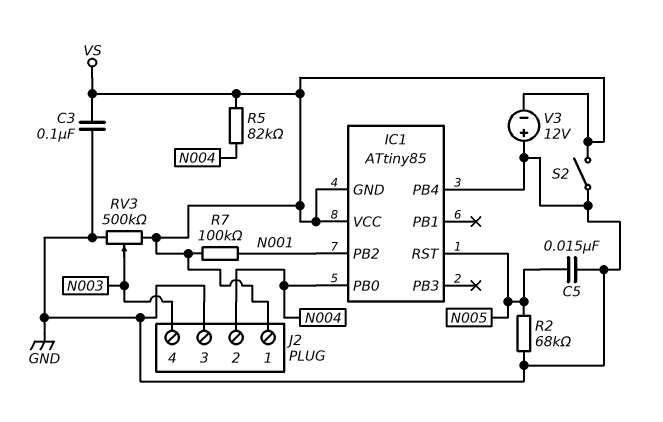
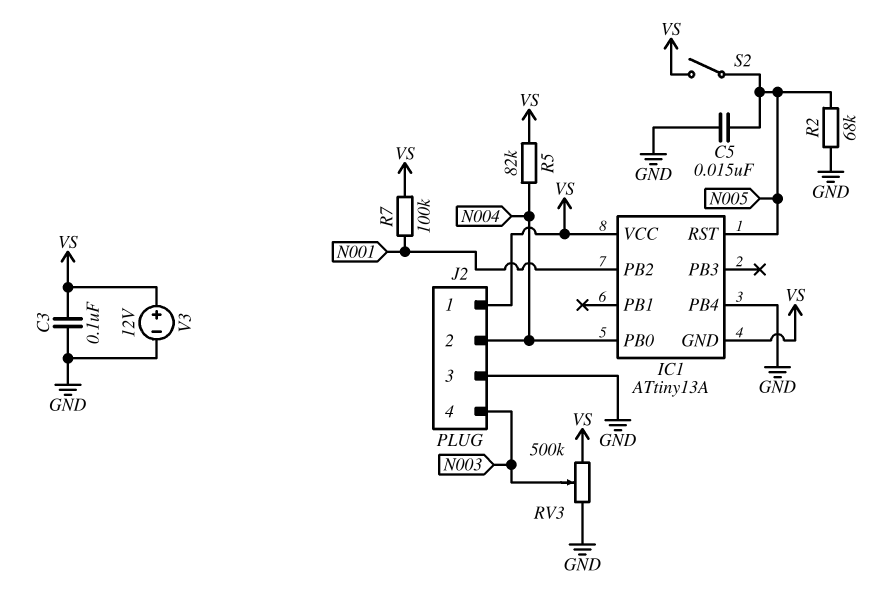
IC1: ATtiny85 -> ATtiny13A
S2: switch (GND, VS) -> switch (N005, VS)
V3: 12V (plus GND, minus VS) -> 12V (plus VS, minus GND)

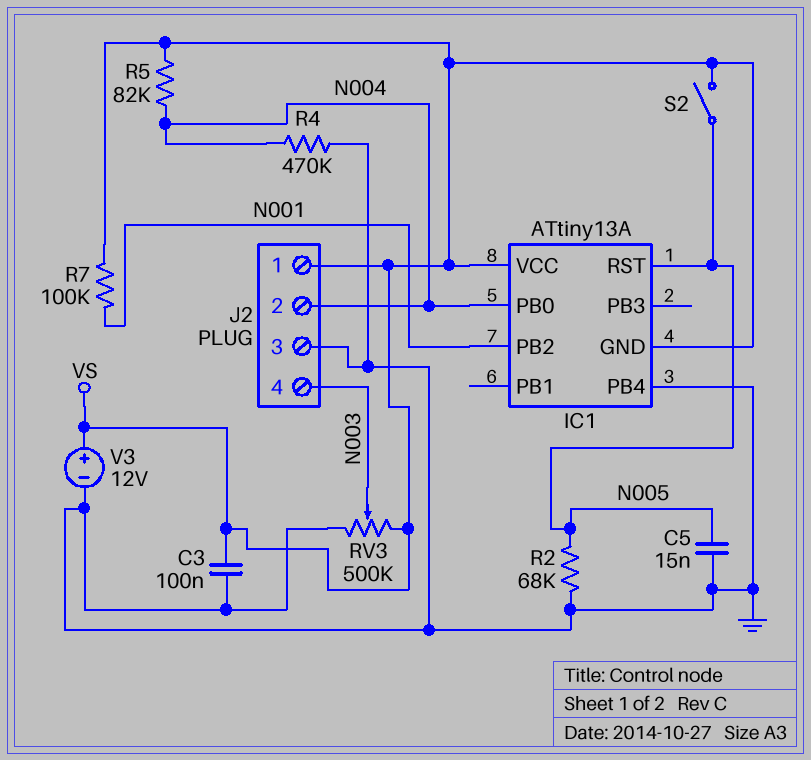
R4: none -> 470k (GND, N004)

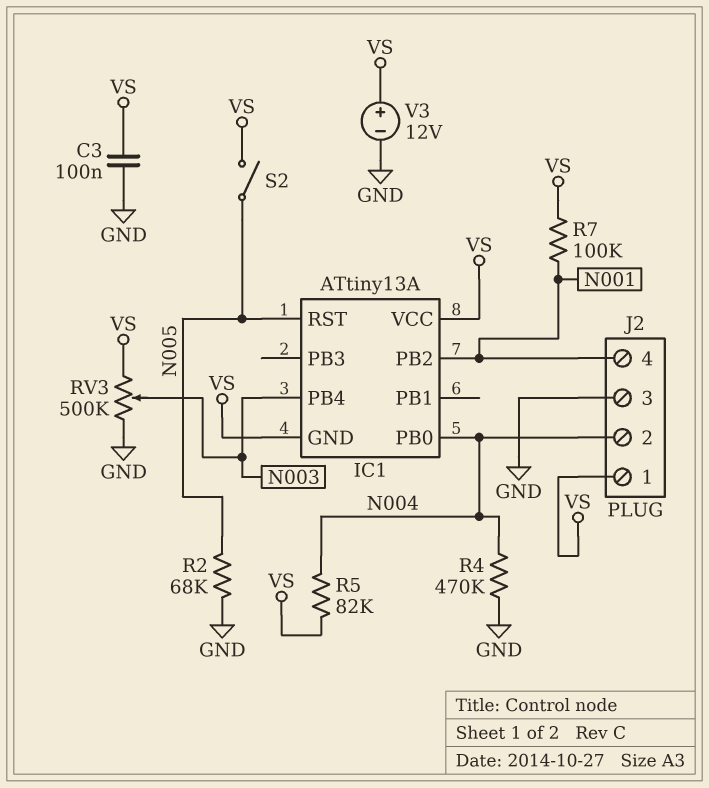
C5: 15nF (GND, N005) -> none
IC1 pin PB4: GND -> N003
J2 pin 4: N003 -> N001

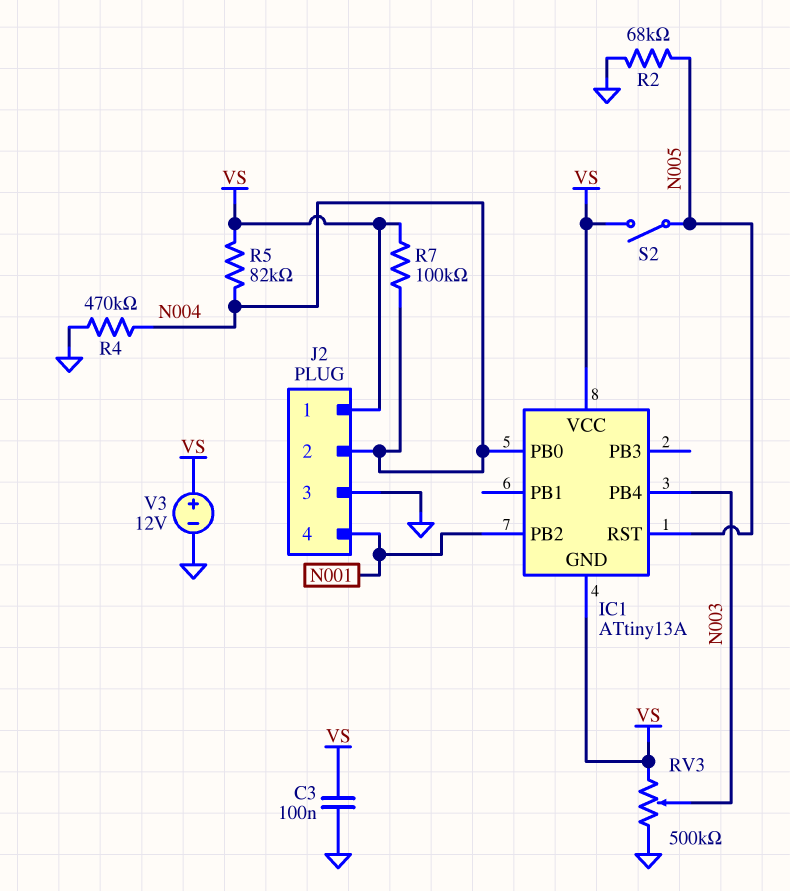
R7: 100k (N001, VS) -> 100k (N004, VS)

